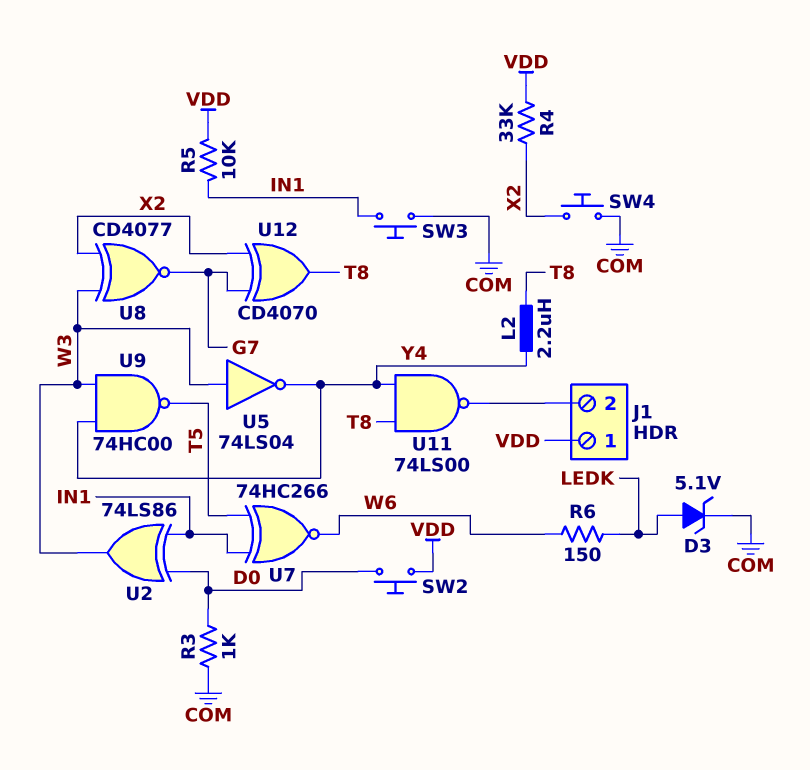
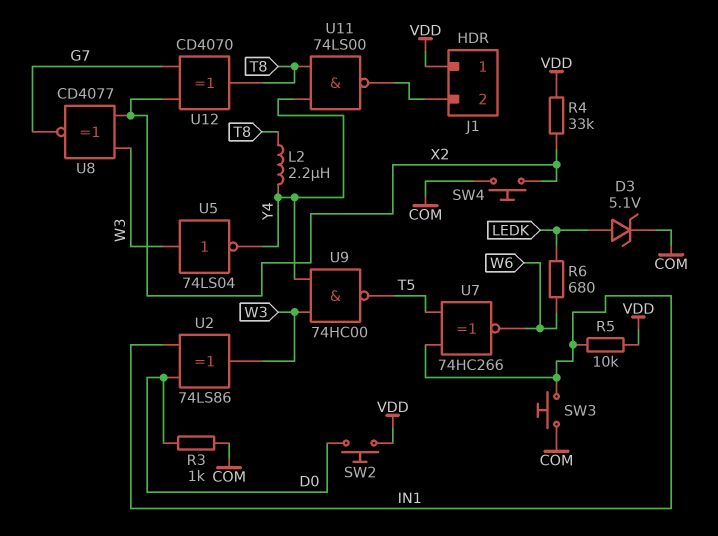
R6: 150 (LEDK, W6) -> 680 (LEDK, W6)

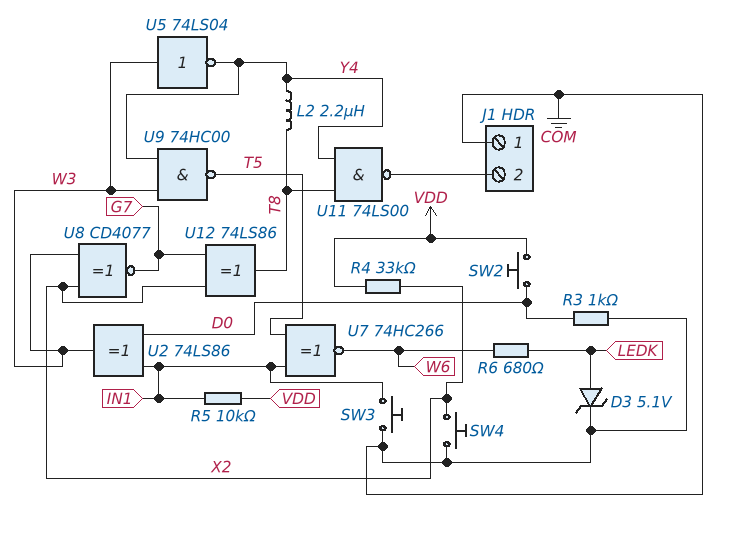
J1 pin 1: VDD -> COM
U12: XOR CD4070 (in G7, in X2, out T8) -> XOR 74LS86 (in G7, in X2, out T8)

